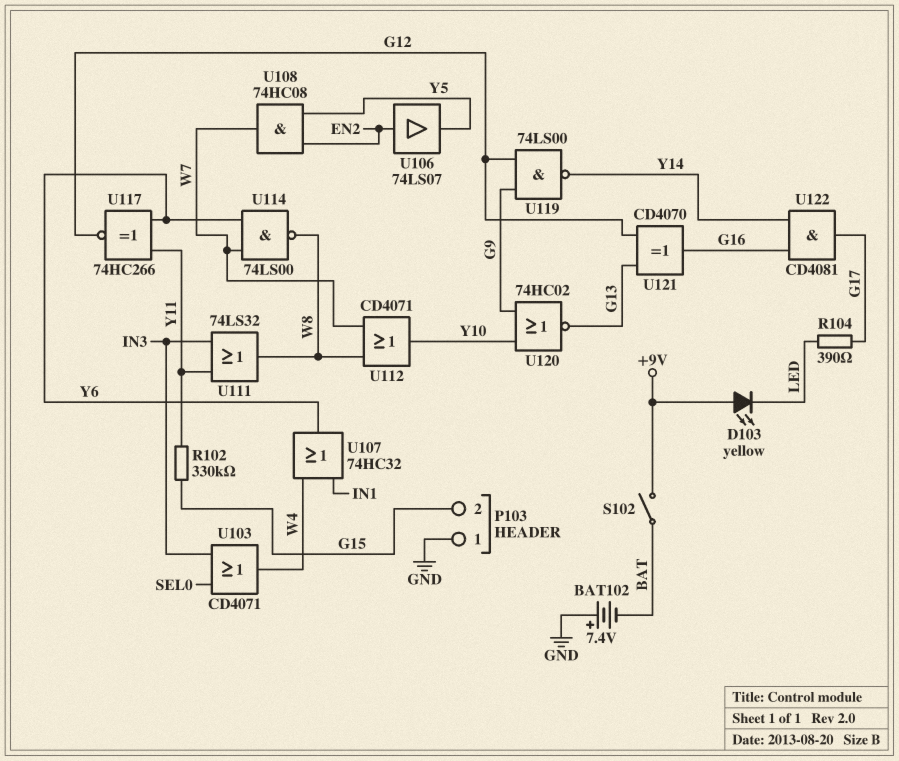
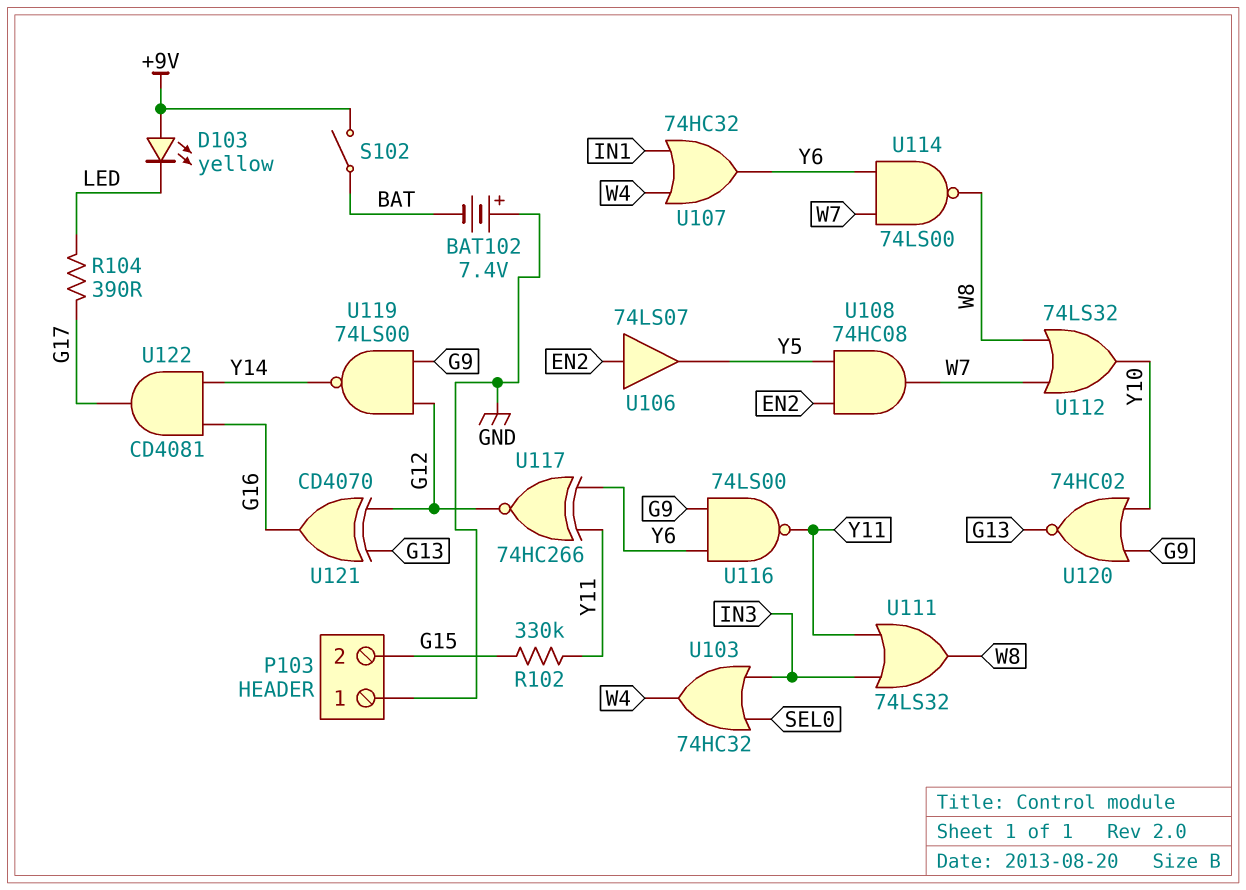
U103: OR CD4071 (in IN3, in SEL0, out W4) -> OR 74HC32 (in IN3, in SEL0, out W4)
U112: OR CD4071 (in W7, in W8, out Y10) -> OR 74LS32 (in W7, in W8, out Y10)
U116: none -> NAND 74LS00 (in G9, in Y6, out Y11)

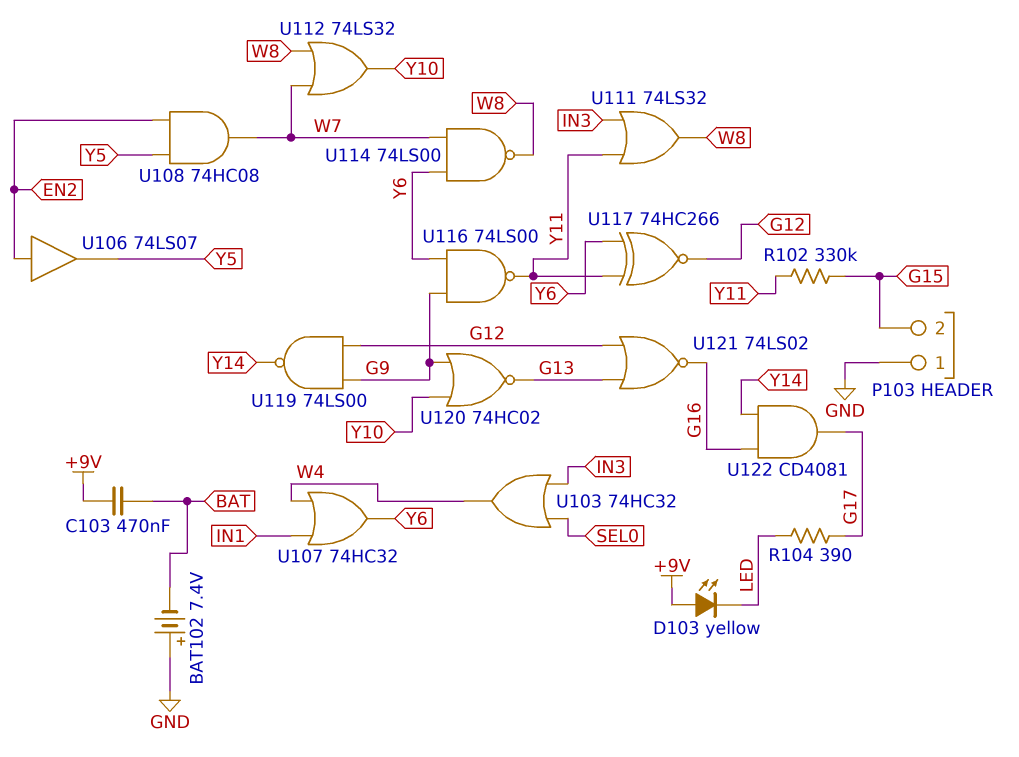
C103: none -> 470nF (+9V, BAT)
S102: switch (+9V, BAT) -> none
U121: XOR CD4070 (in G12, in G13, out G16) -> NOR 74LS02 (in G12, in G13, out G16)

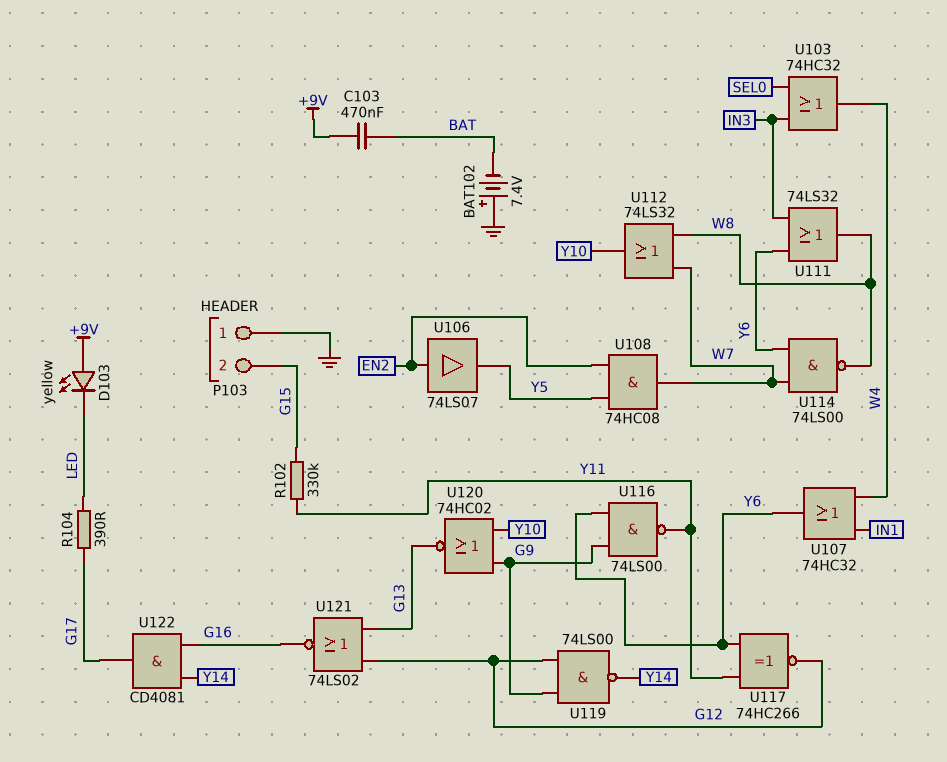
U111: OR 74LS32 (in IN3, in Y11, out W8) -> OR 74LS32 (in IN3, in Y6, out W8)

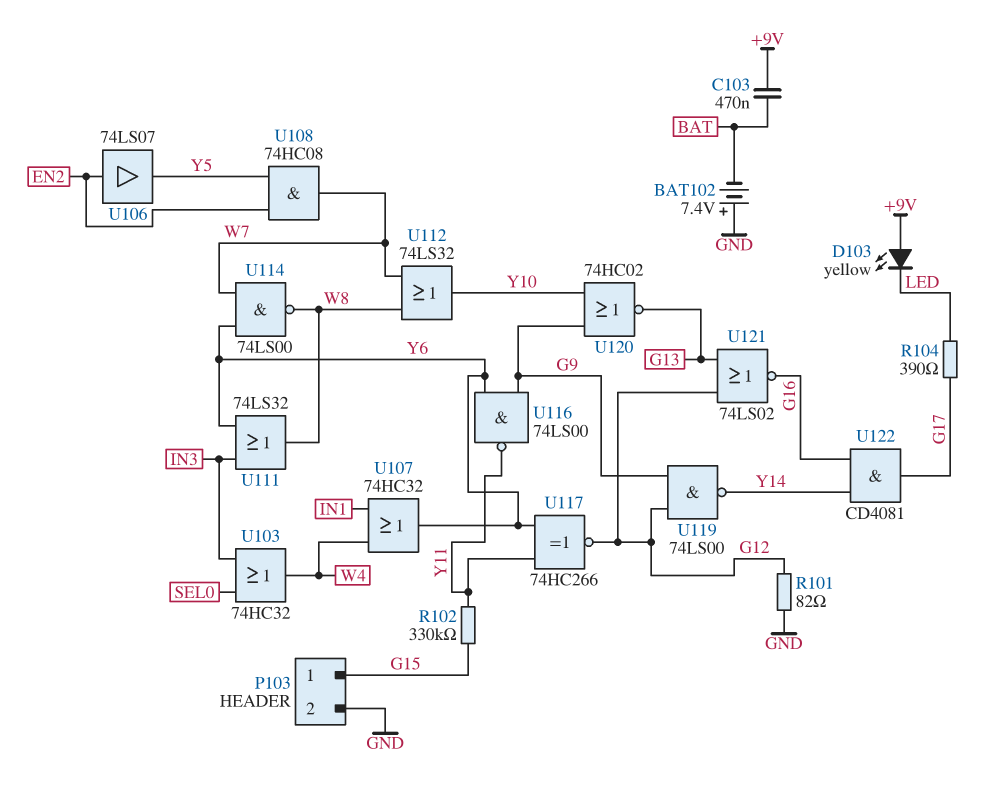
P103 pin 1: GND -> G15
P103 pin 2: G15 -> GND
R101: none -> 82 (G12, GND)

